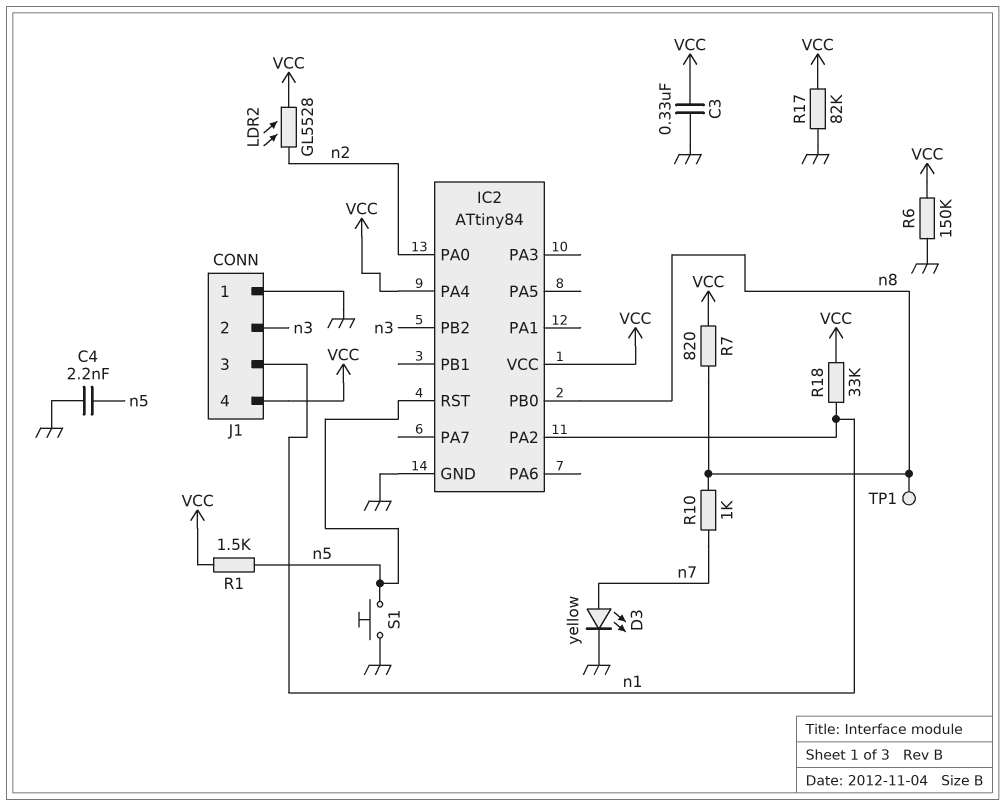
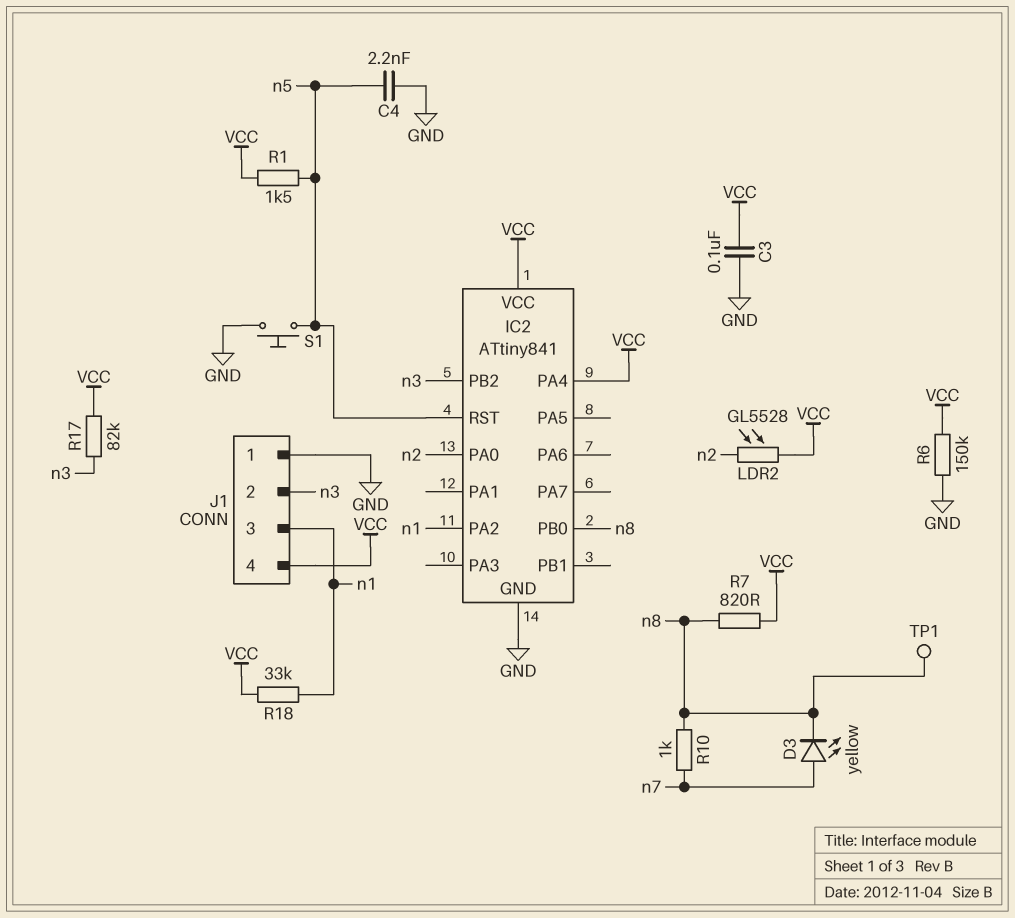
C3: 330nF (GND, VCC) -> 100nF (GND, VCC)
D3: LED yellow (A n7, K GND) -> LED yellow (A n7, K n8)
IC2: ATtiny84 -> ATtiny841
R17: 82k (GND, VCC) -> 82k (VCC, n3)

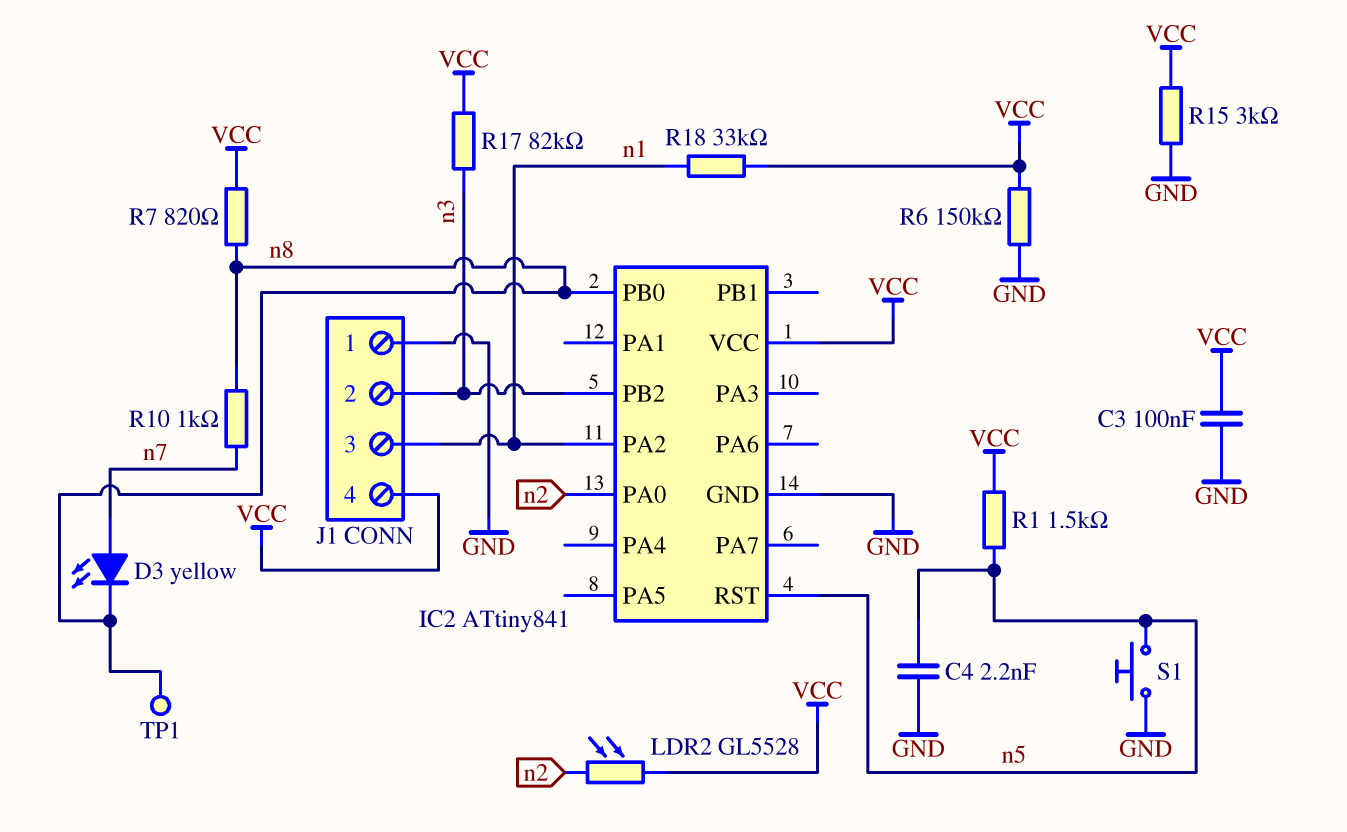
IC2 pin PA4: VCC -> none
R15: none -> 3k (GND, VCC)

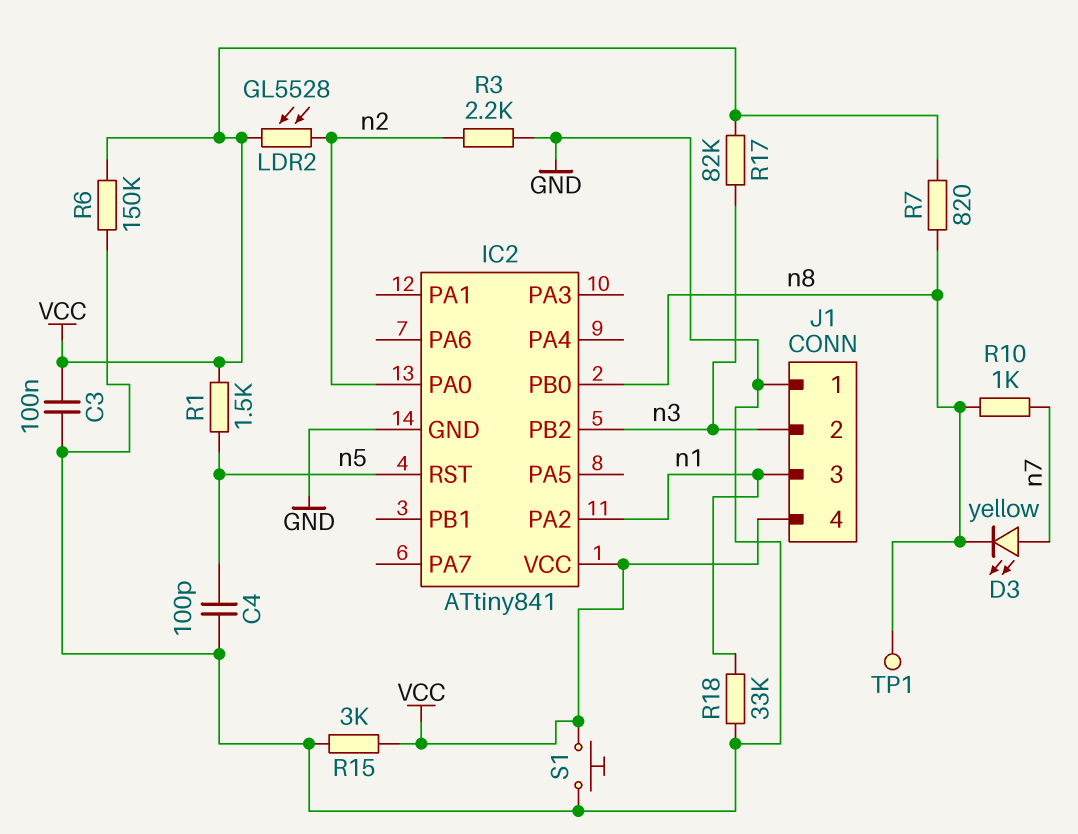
C4: 2.2nF (GND, n5) -> 100pF (GND, n5)
R3: none -> 2.2k (GND, n2)
R18: 33k (VCC, n1) -> 33k (GND, n1)
S1: button (GND, n5) -> button (GND, VCC)

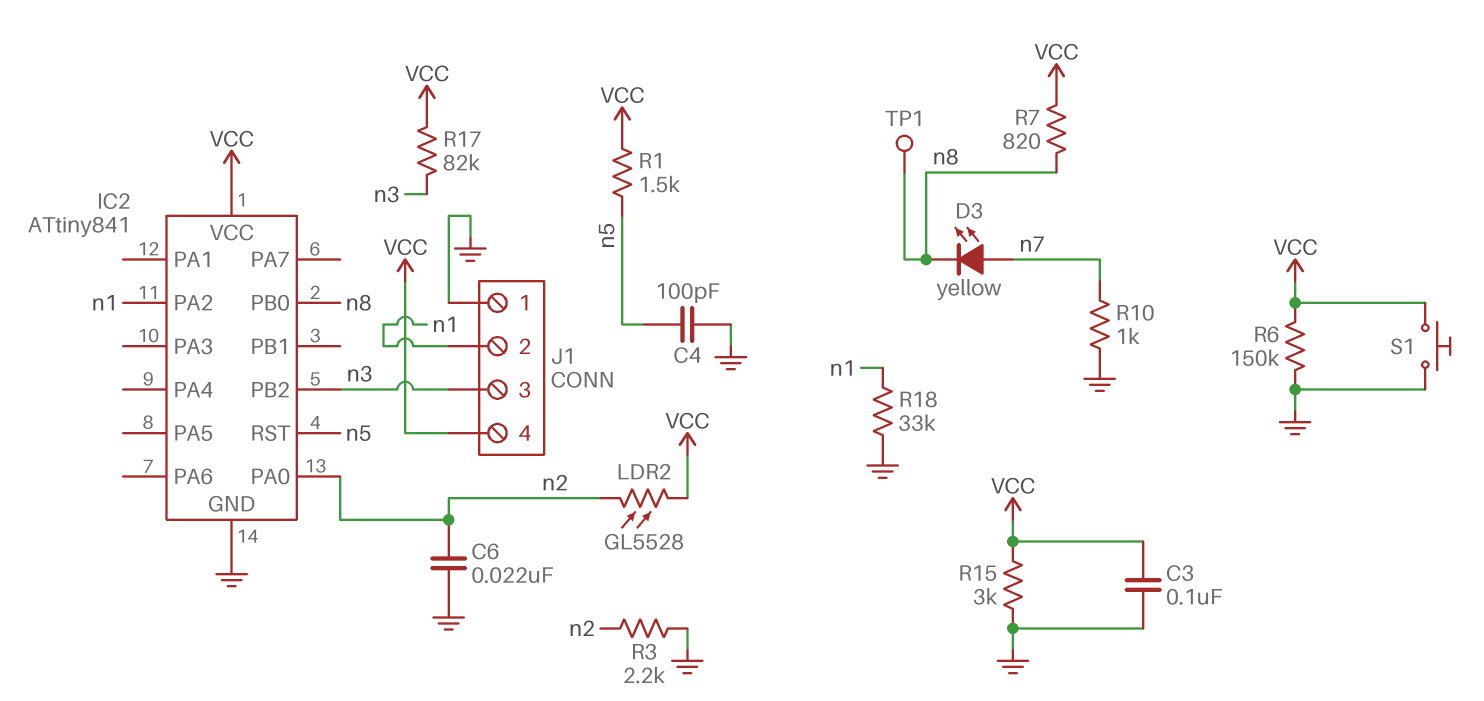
C6: none -> 22nF (GND, n2)
J1 pin 2: n3 -> n1
J1 pin 3: n1 -> n3
R10: 1k (n7, n8) -> 1k (GND, n7)

